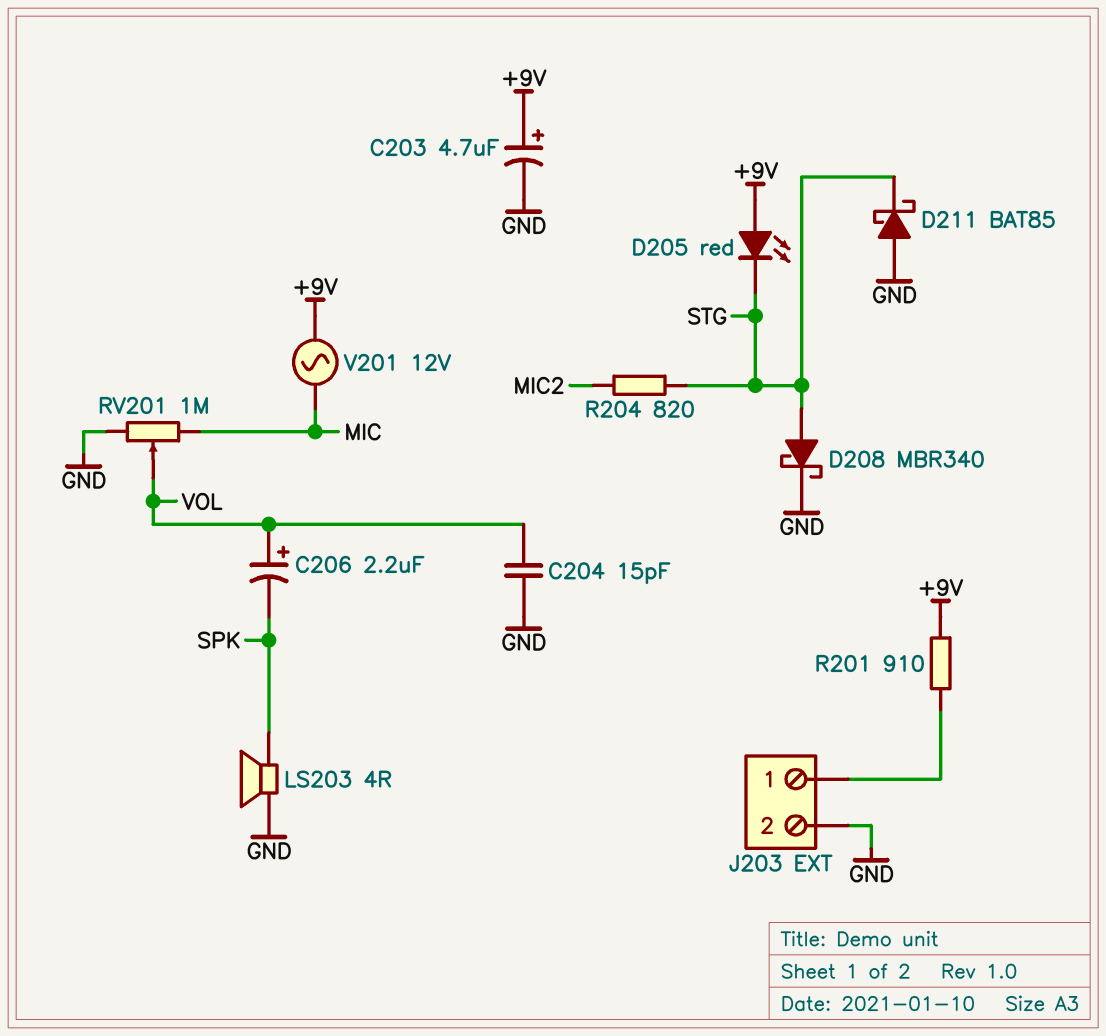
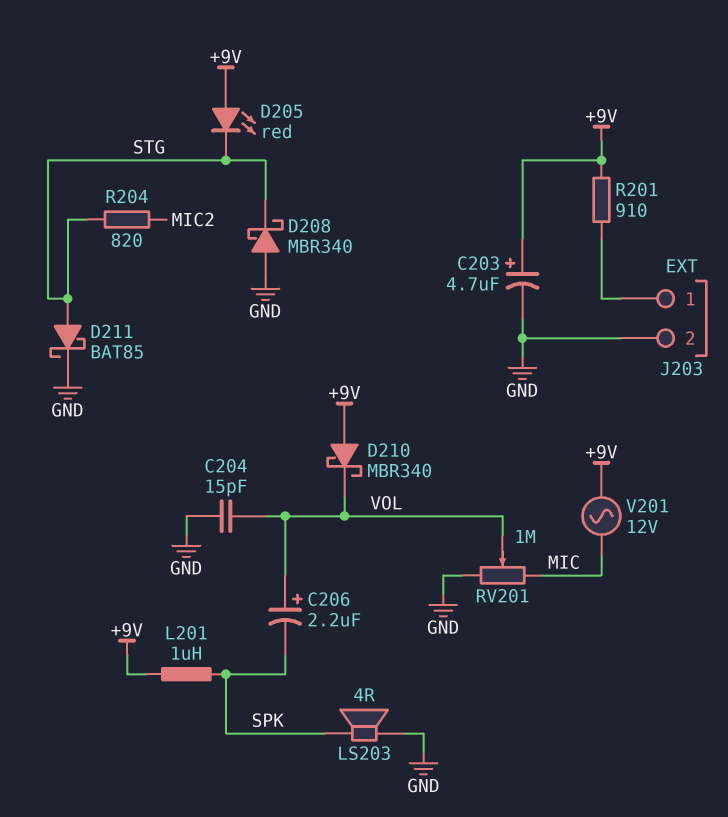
D208: schottky MBR340 (A STG, K GND) -> schottky MBR340 (A GND, K STG)
D210: none -> schottky MBR340 (A +9V, K VOL)
D211: schottky BAT85 (A GND, K STG) -> schottky BAT85 (A STG, K GND)
L201: none -> 1uH (+9V, SPK)

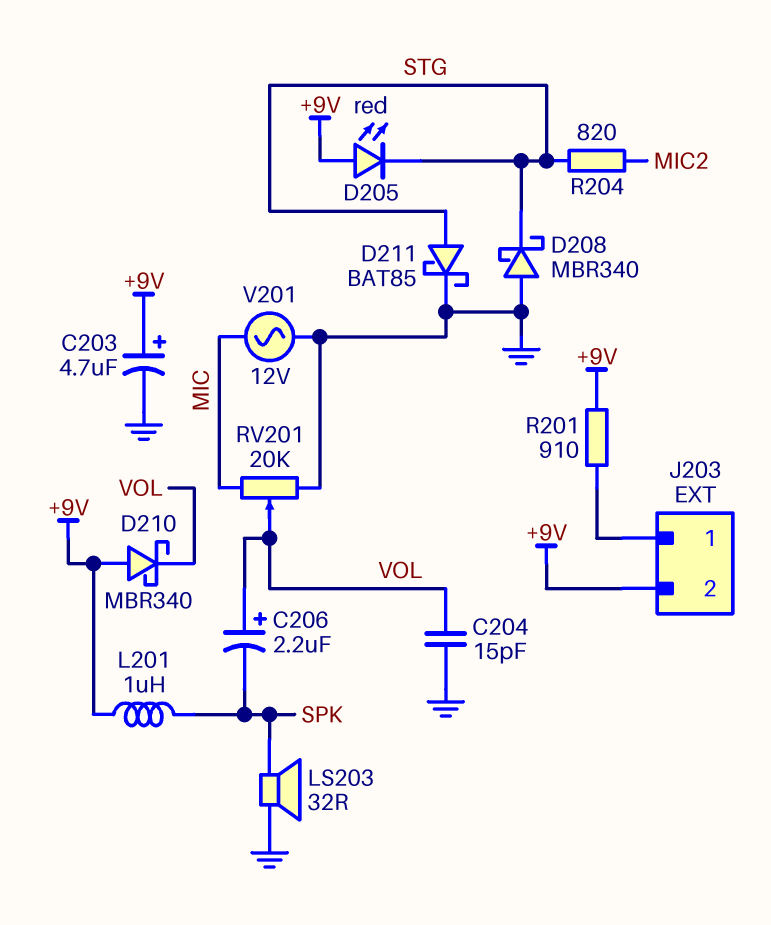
J203 pin 2: GND -> +9V
LS203: speaker 4R (GND, SPK) -> speaker 32R (GND, SPK)
RV201: 1M (GND, MIC, wiper VOL) -> 20k (GND, MIC, wiper VOL)
V201: AC 12V (+9V, MIC) -> AC 12V (GND, MIC)

